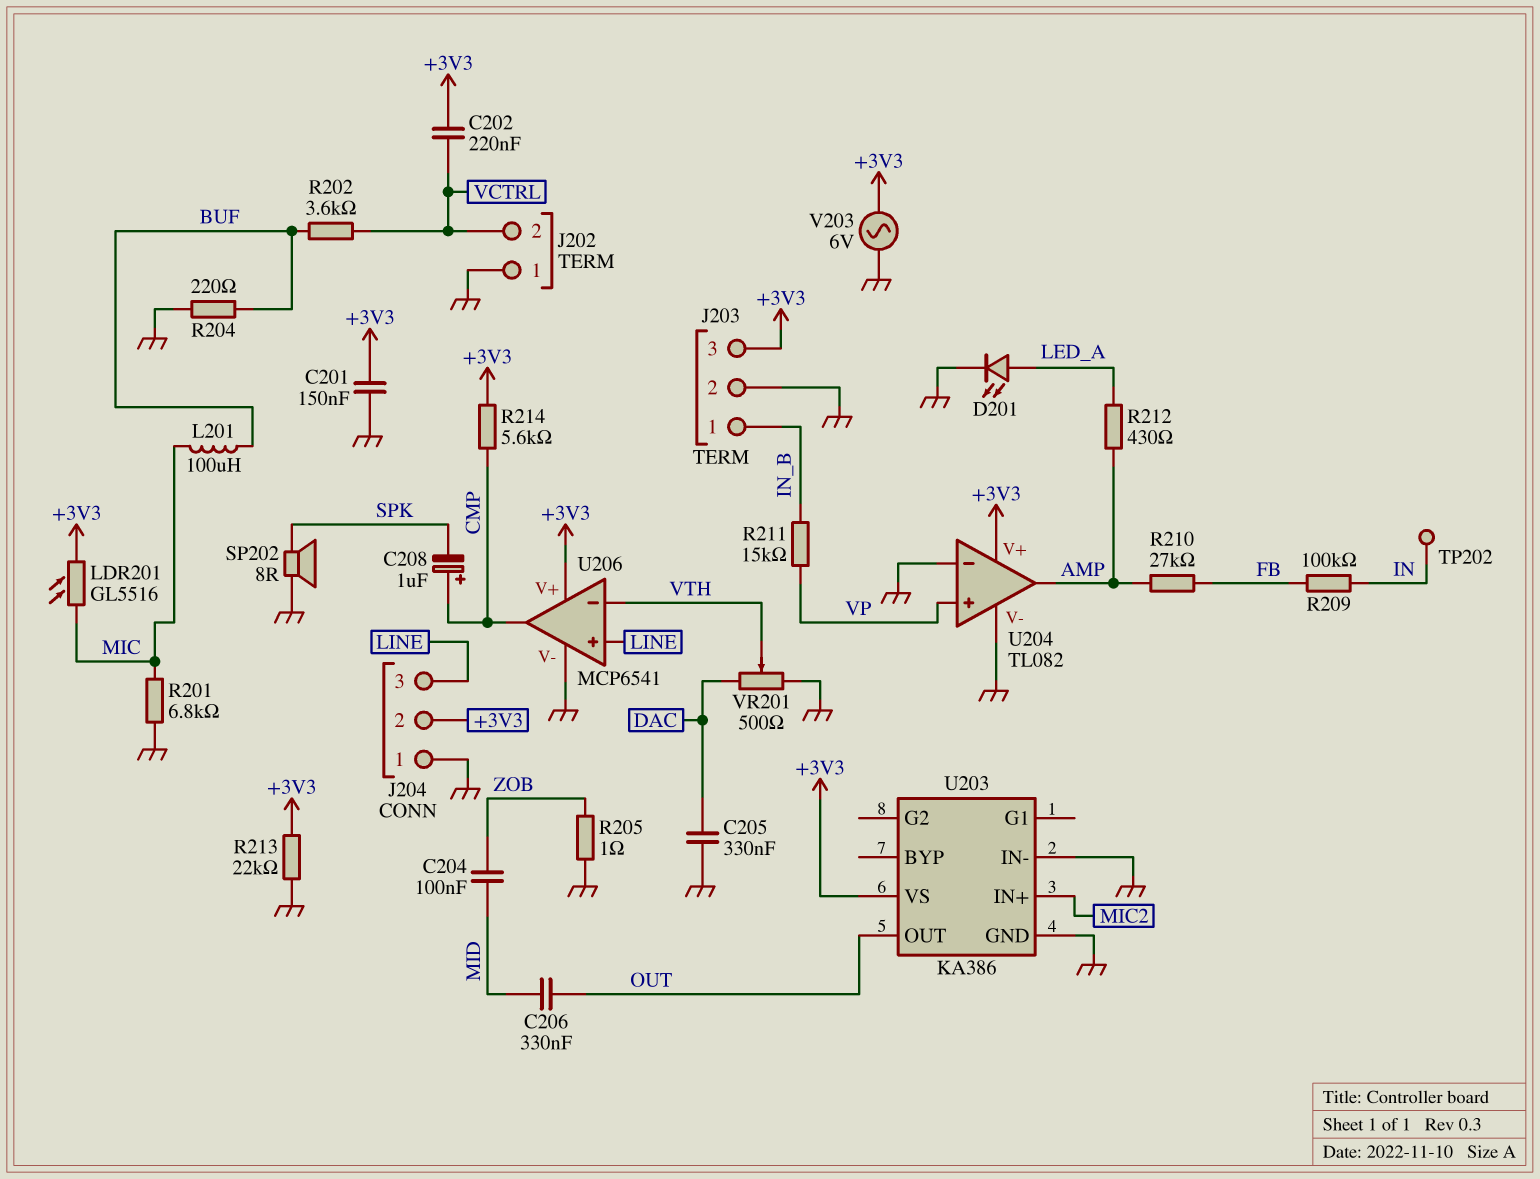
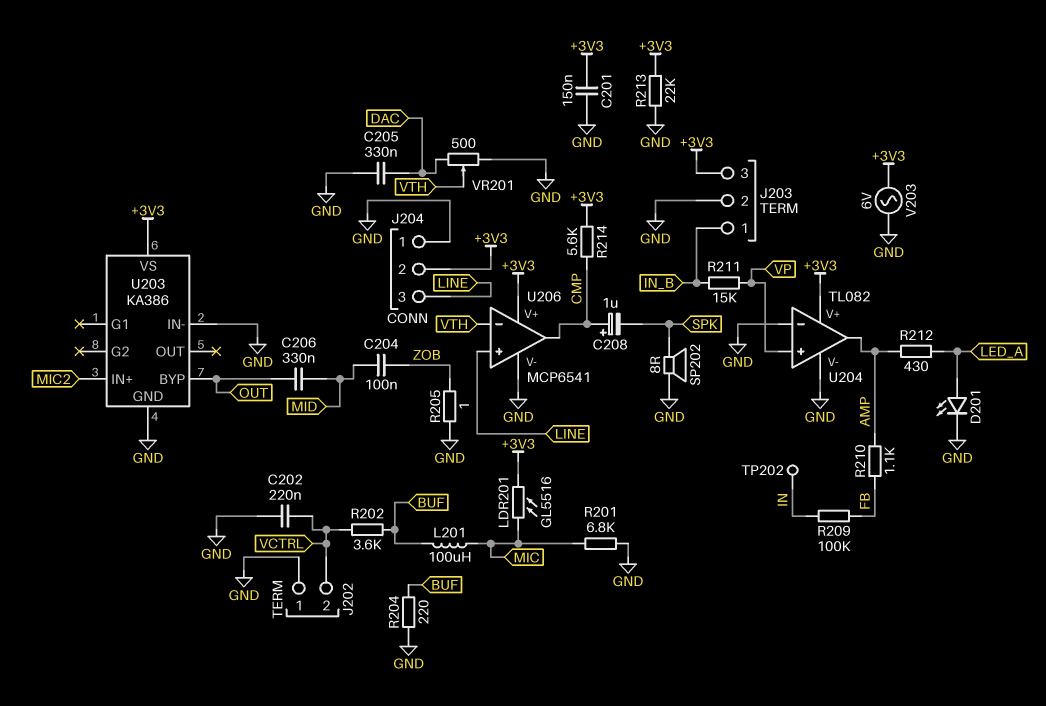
C202: 220nF (+3V3, VCTRL) -> 220nF (GND, VCTRL)
R210: 27k (AMP, FB) -> 1.1k (AMP, FB)
U203 pin BYP: none -> OUT
U203 pin OUT: OUT -> none

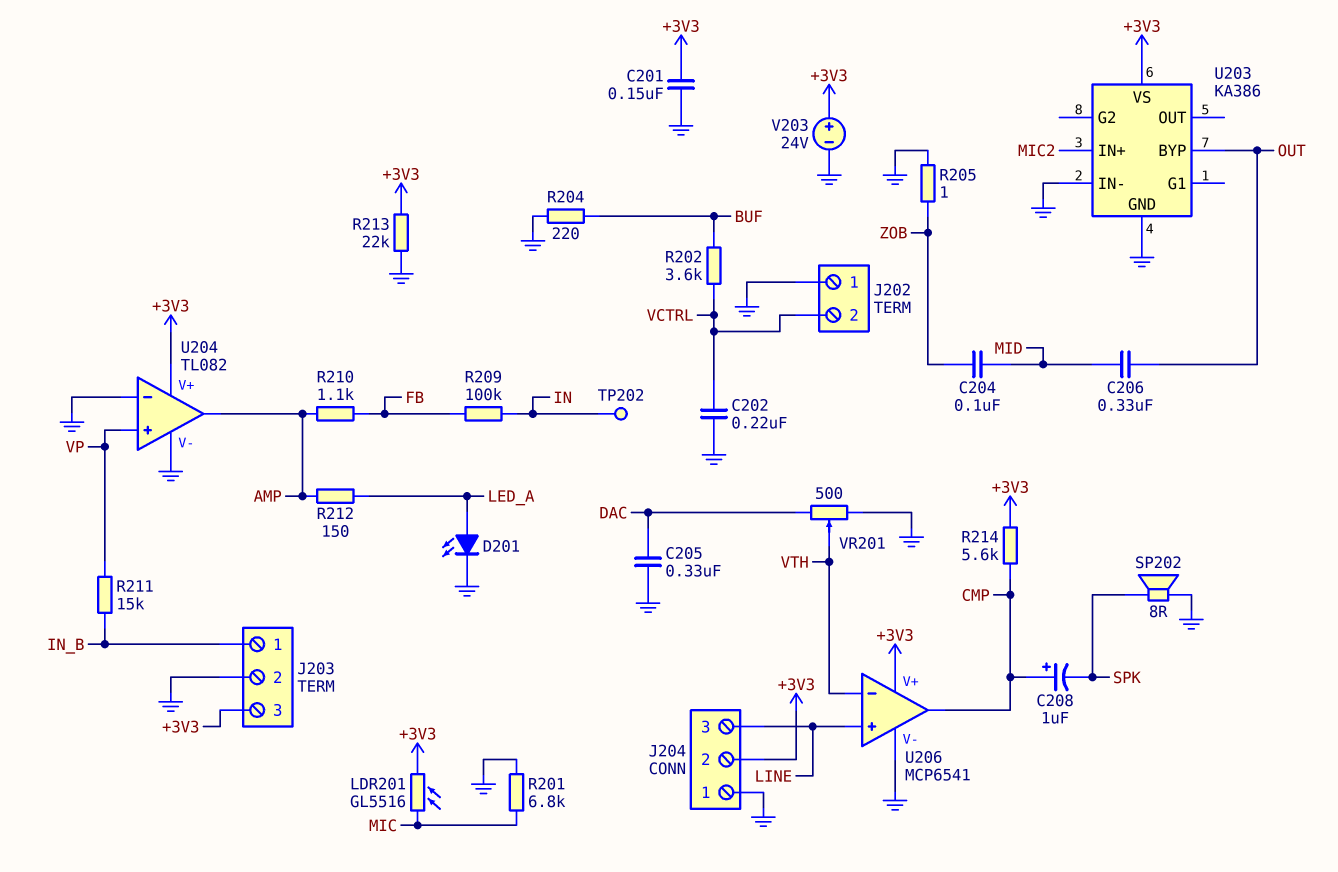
L201: 100uH (BUF, MIC) -> none
R212: 430 (AMP, LED_A) -> 150 (AMP, LED_A)
V203: AC 6V (+3V3, GND) -> 24V (plus +3V3, minus GND)

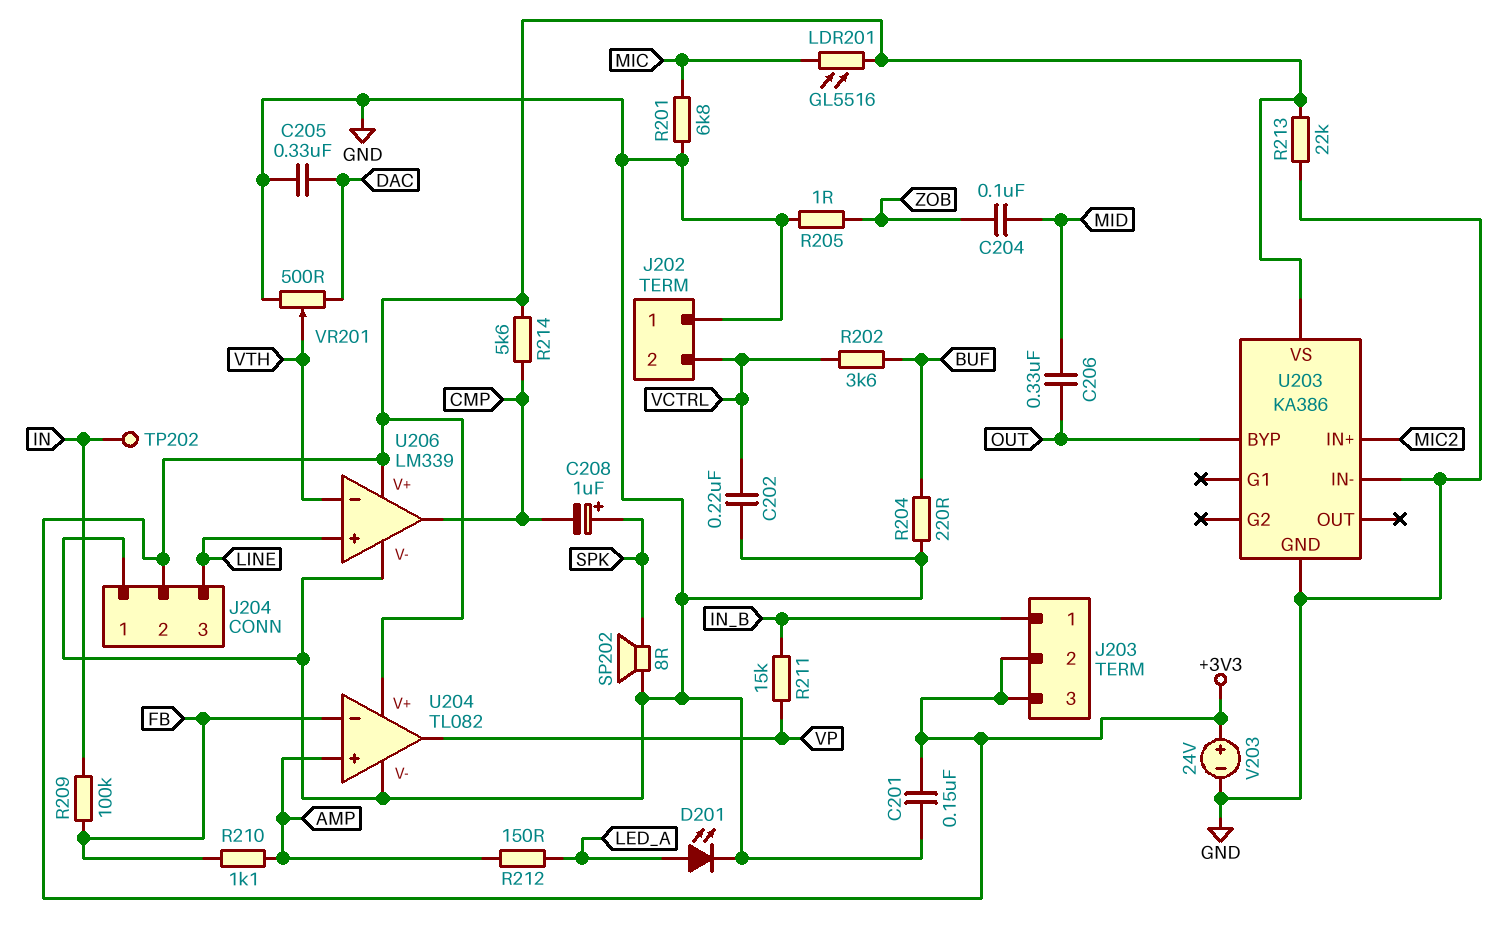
C208: 1uF (plus CMP, minus SPK) -> 1uF (plus SPK, minus CMP)
J203 pin 2: GND -> +3V3
U204 pin in+: VP -> AMP
U204 pin in-: GND -> FB
U204 pin out: AMP -> VP
U206: MCP6541 -> LM339

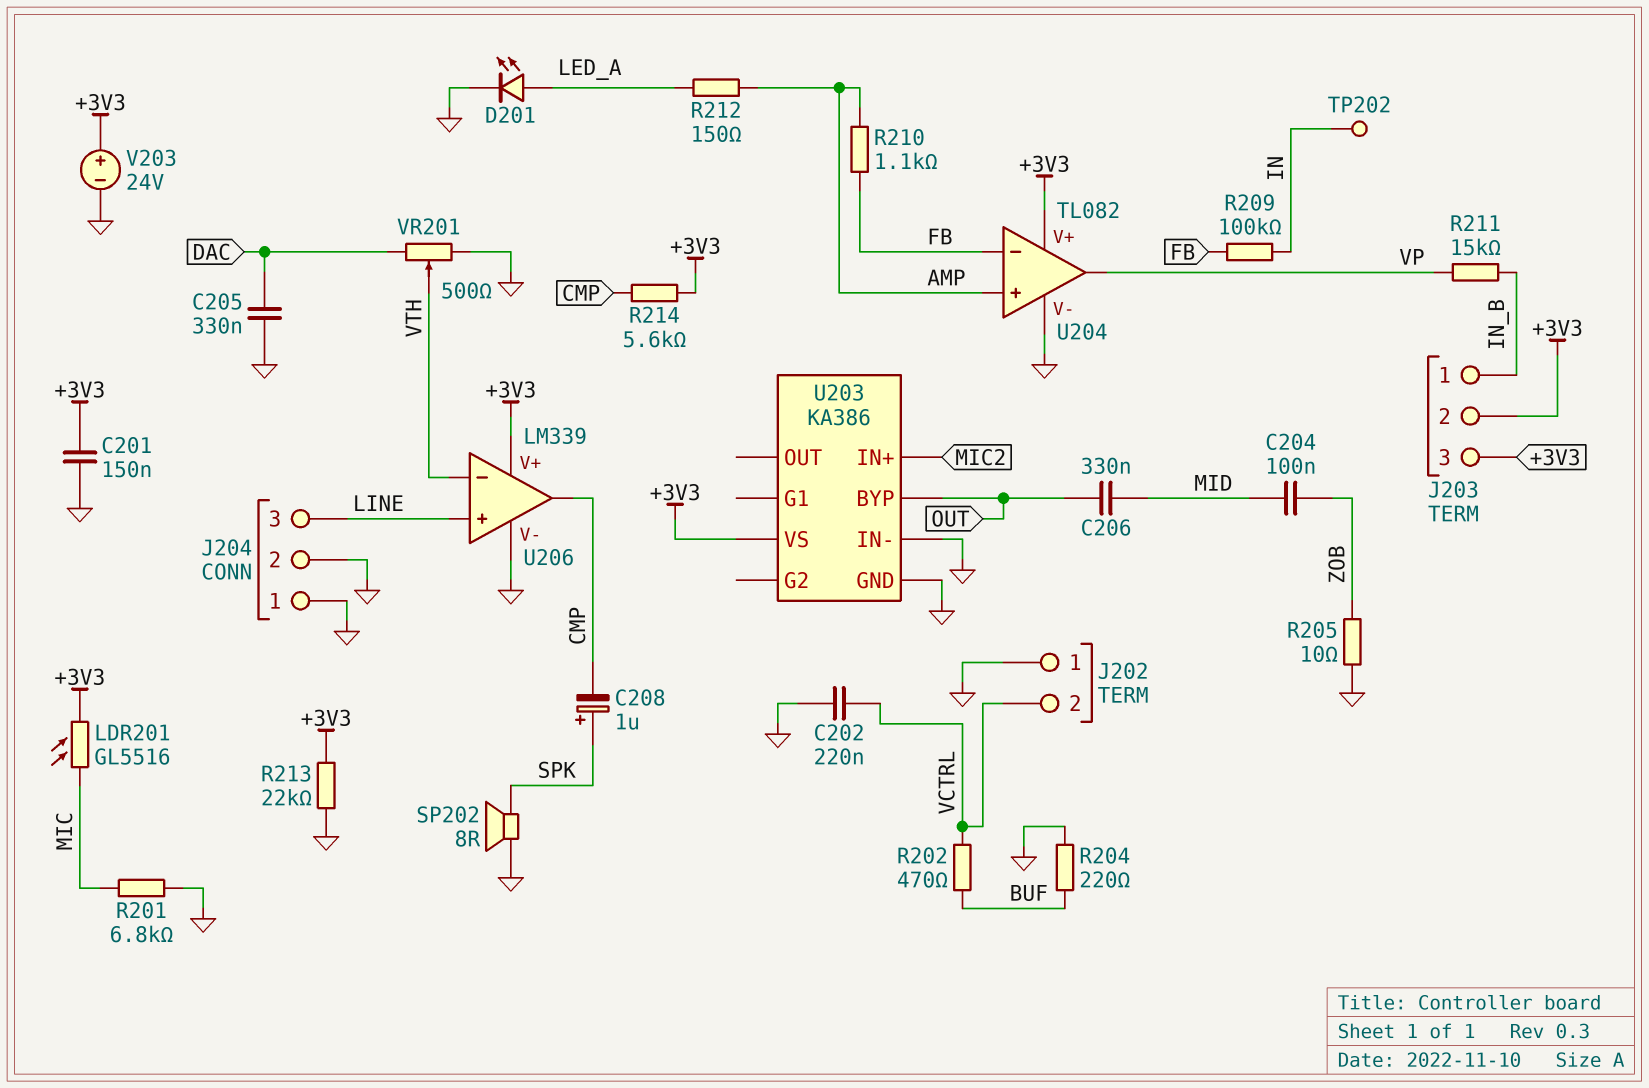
J204 pin 2: +3V3 -> GND
R202: 3.6k (BUF, VCTRL) -> 470 (BUF, VCTRL)
R205: 1 (GND, ZOB) -> 10 (GND, ZOB)

